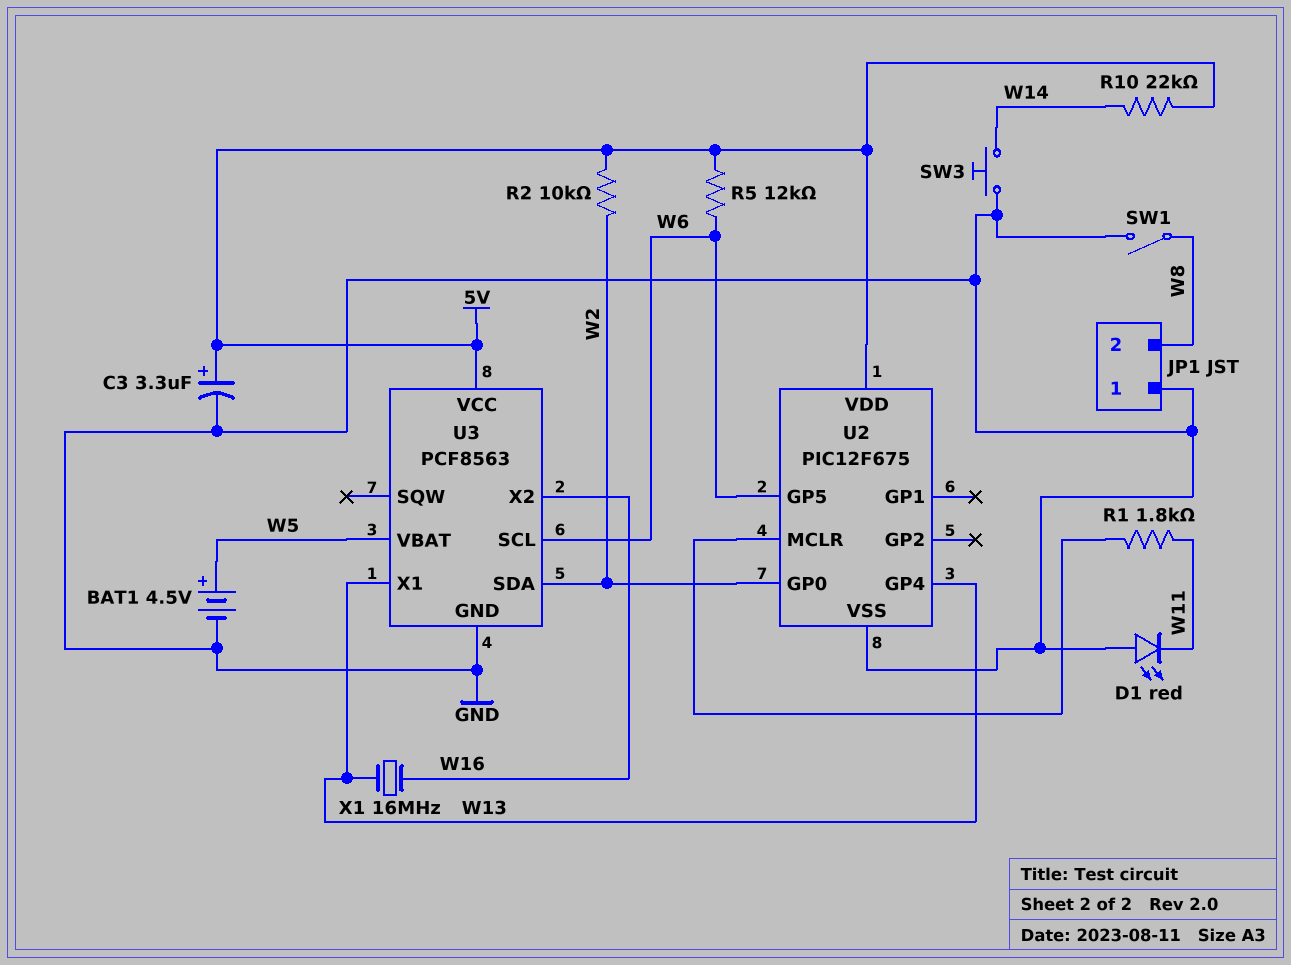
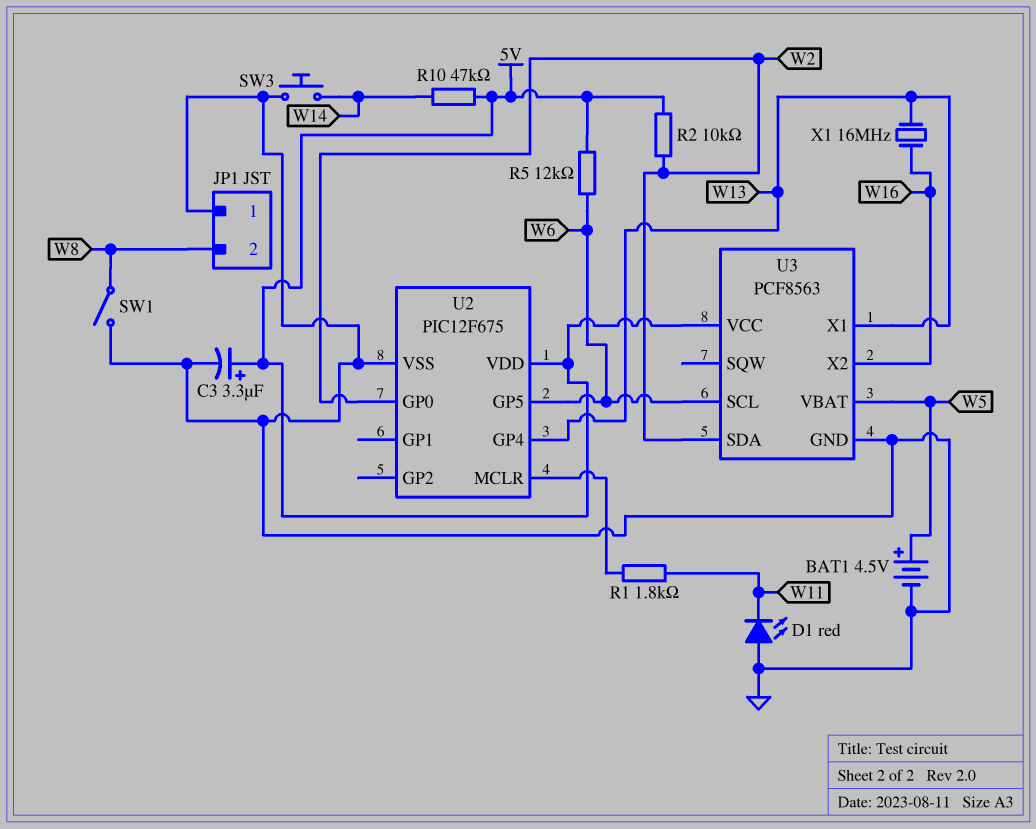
R10: 22k (5V, W14) -> 47k (5V, W14)

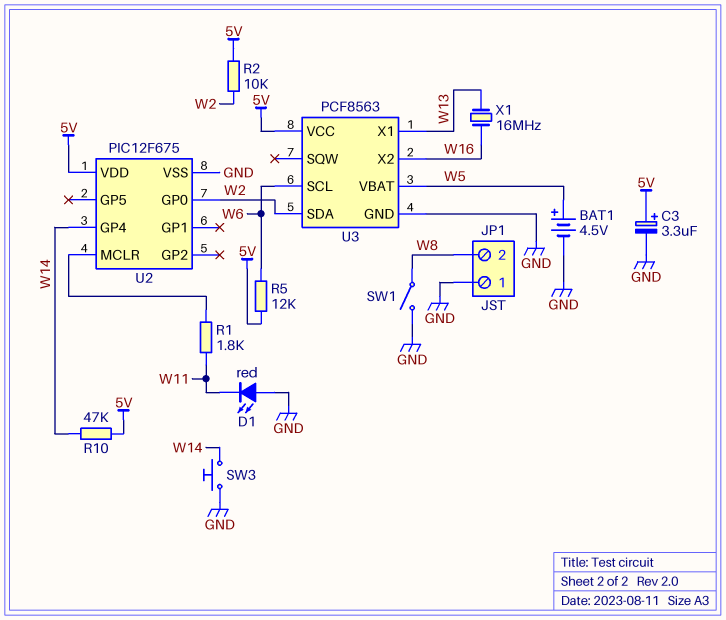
U2 pin GP4: W13 -> W14
U2 pin GP5: W6 -> none

